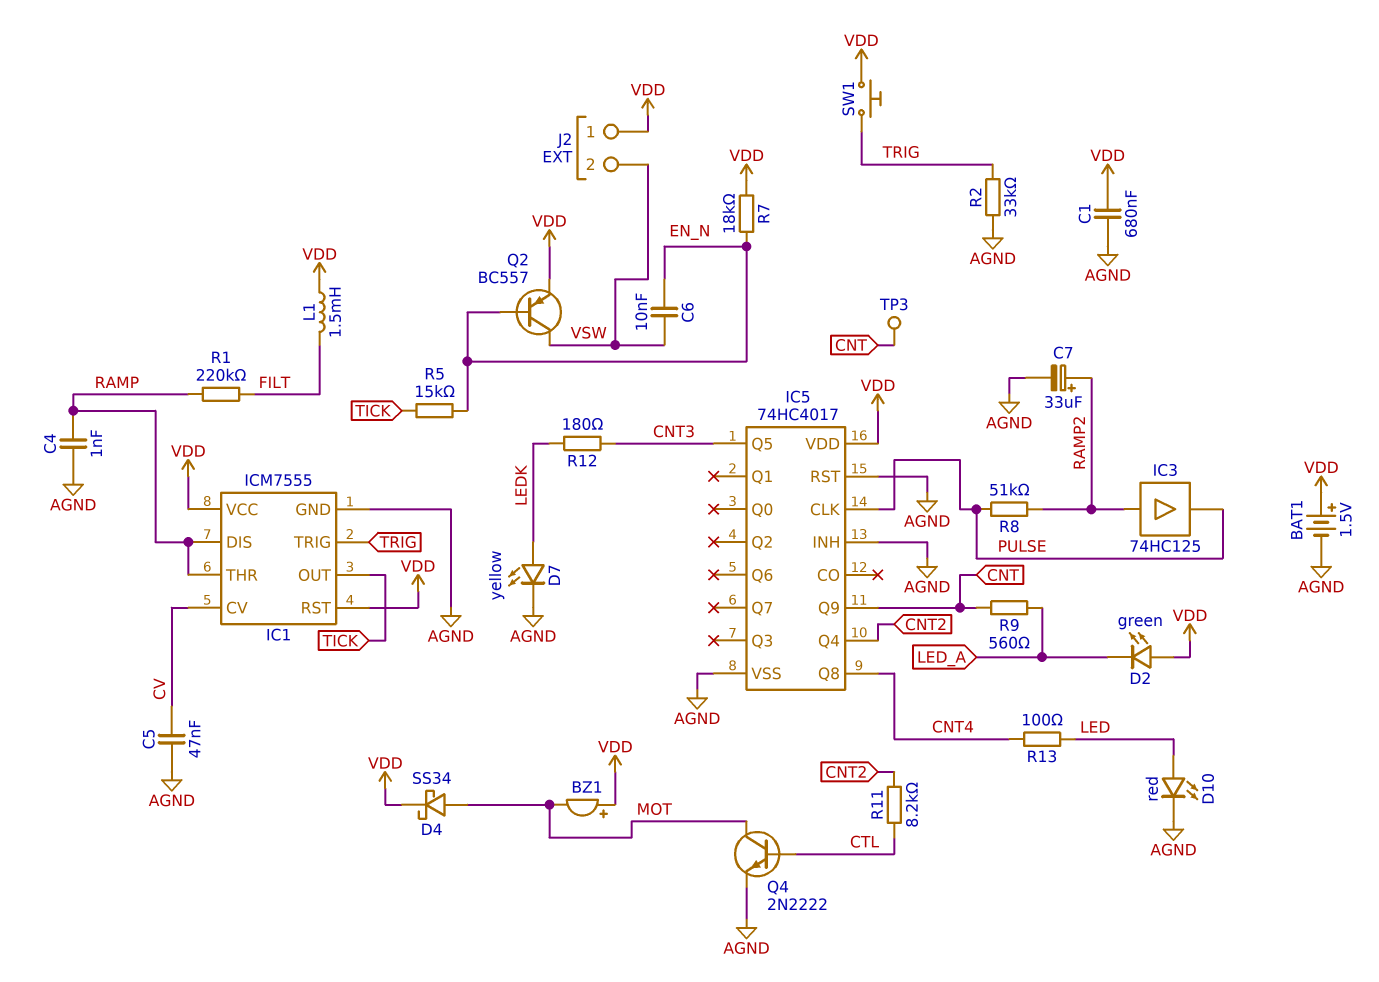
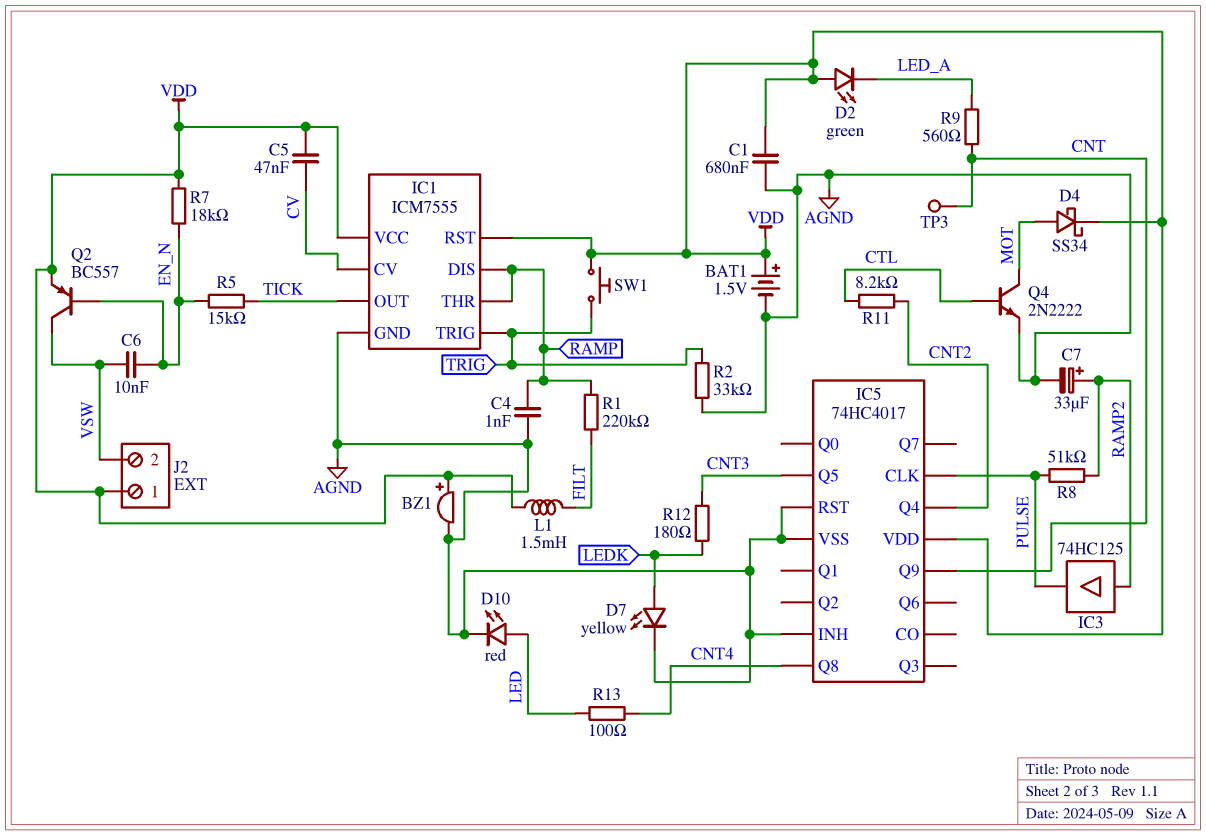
BZ1: buzzer (plus VDD, minus MOT) -> buzzer (plus VDD, minus AGND)
C5: 47nF (AGND, CV) -> 47nF (CV, VDD)

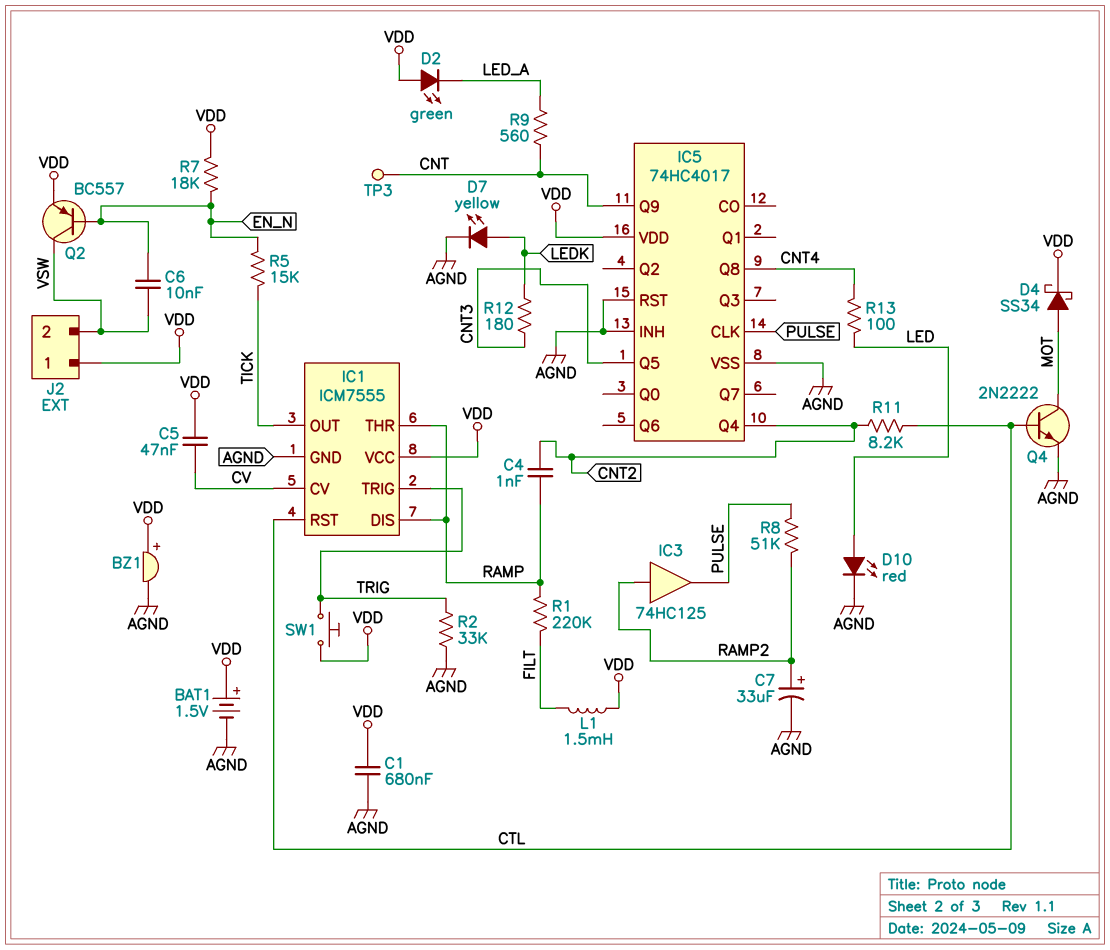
C4: 1nF (AGND, RAMP) -> 1nF (CNT2, RAMP)
IC1 pin RST: VDD -> CTL

